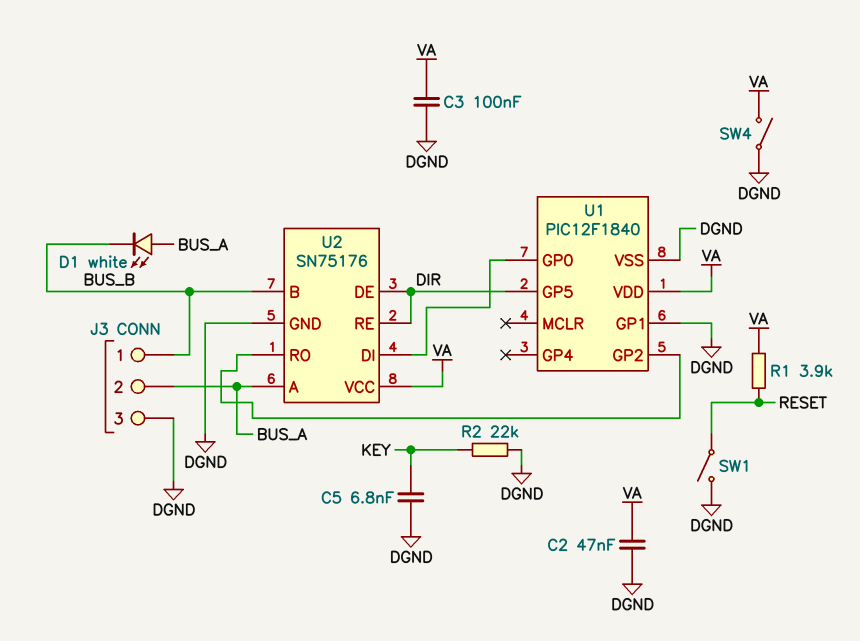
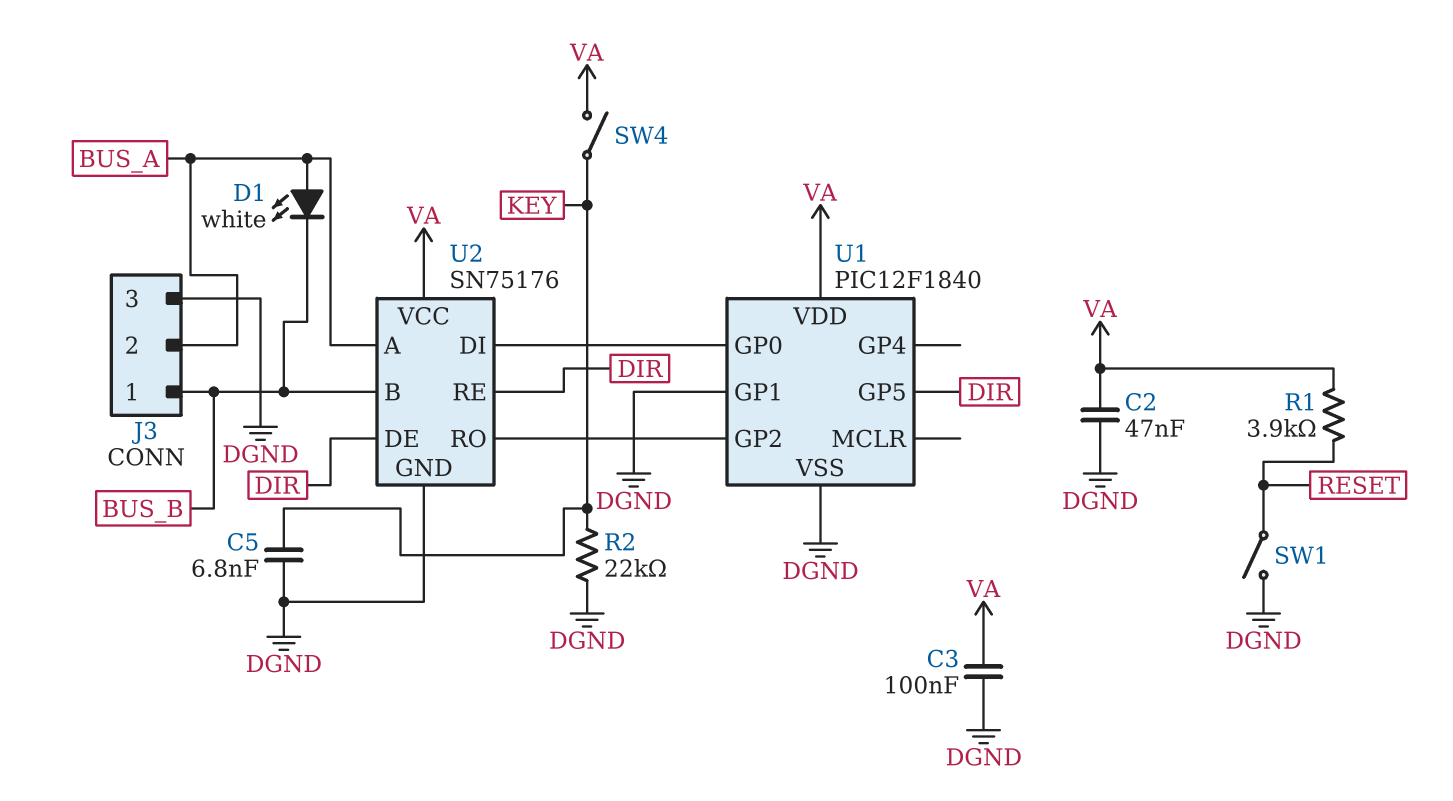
SW4: switch (DGND, VA) -> switch (KEY, VA)

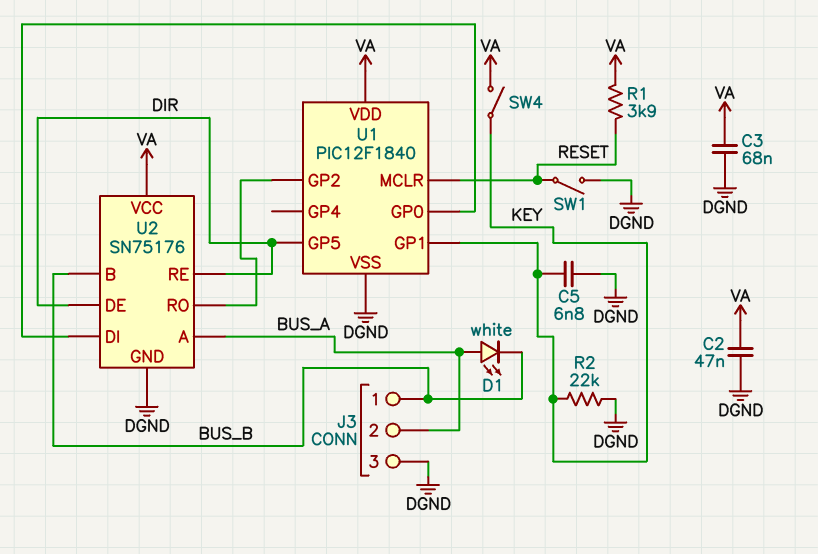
C3: 100nF (DGND, VA) -> 68nF (DGND, VA)
U1 pin GP1: DGND -> KEY
U1 pin MCLR: none -> RESET

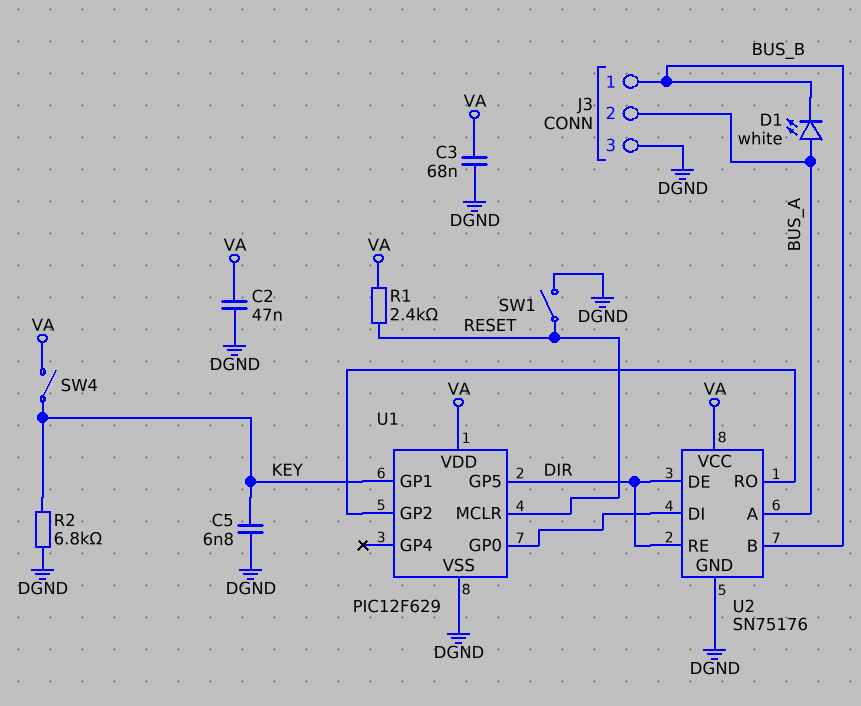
R1: 3.9k (RESET, VA) -> 2.4k (RESET, VA)
R2: 22k (DGND, KEY) -> 6.8k (DGND, KEY)
U1: PIC12F1840 -> PIC12F629

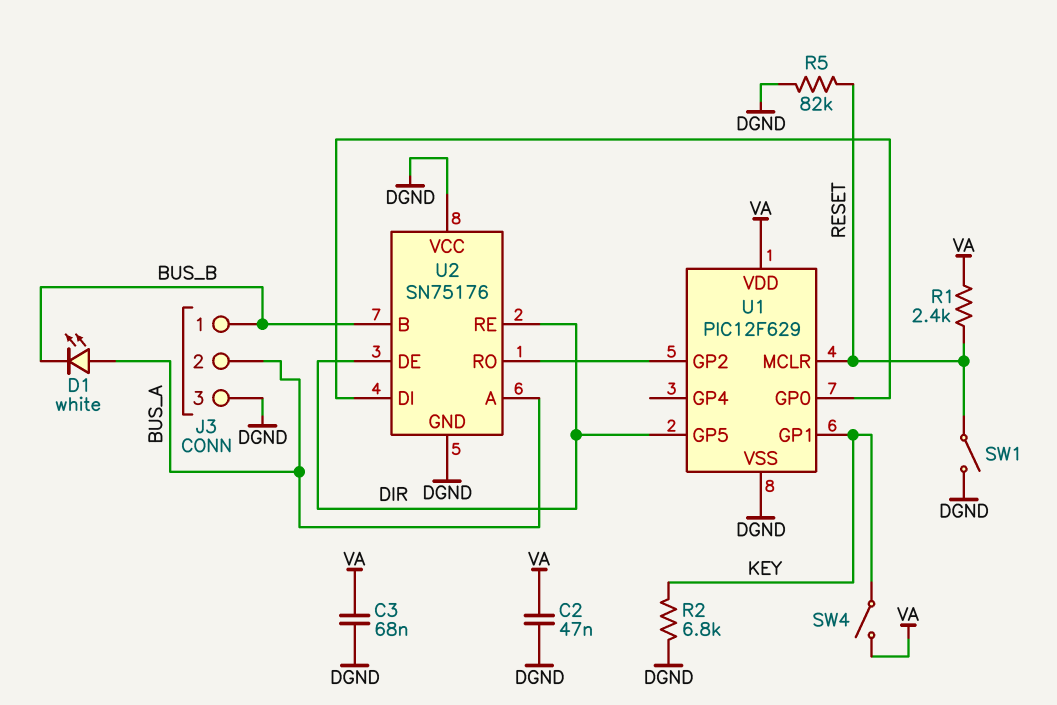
C5: 6.8nF (DGND, KEY) -> none
R5: none -> 82k (DGND, RESET)
U2 pin VCC: VA -> DGND

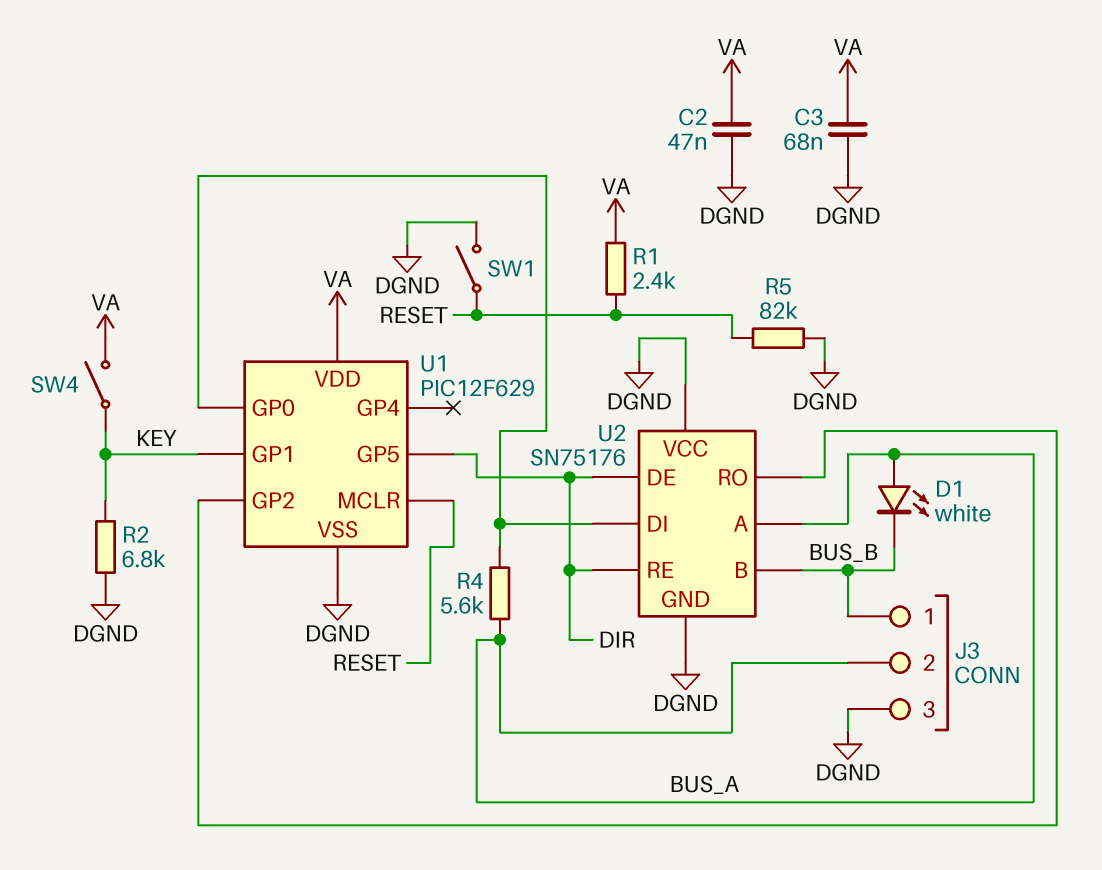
R4: none -> 5.6k (BUS_A, U1/GP0)

